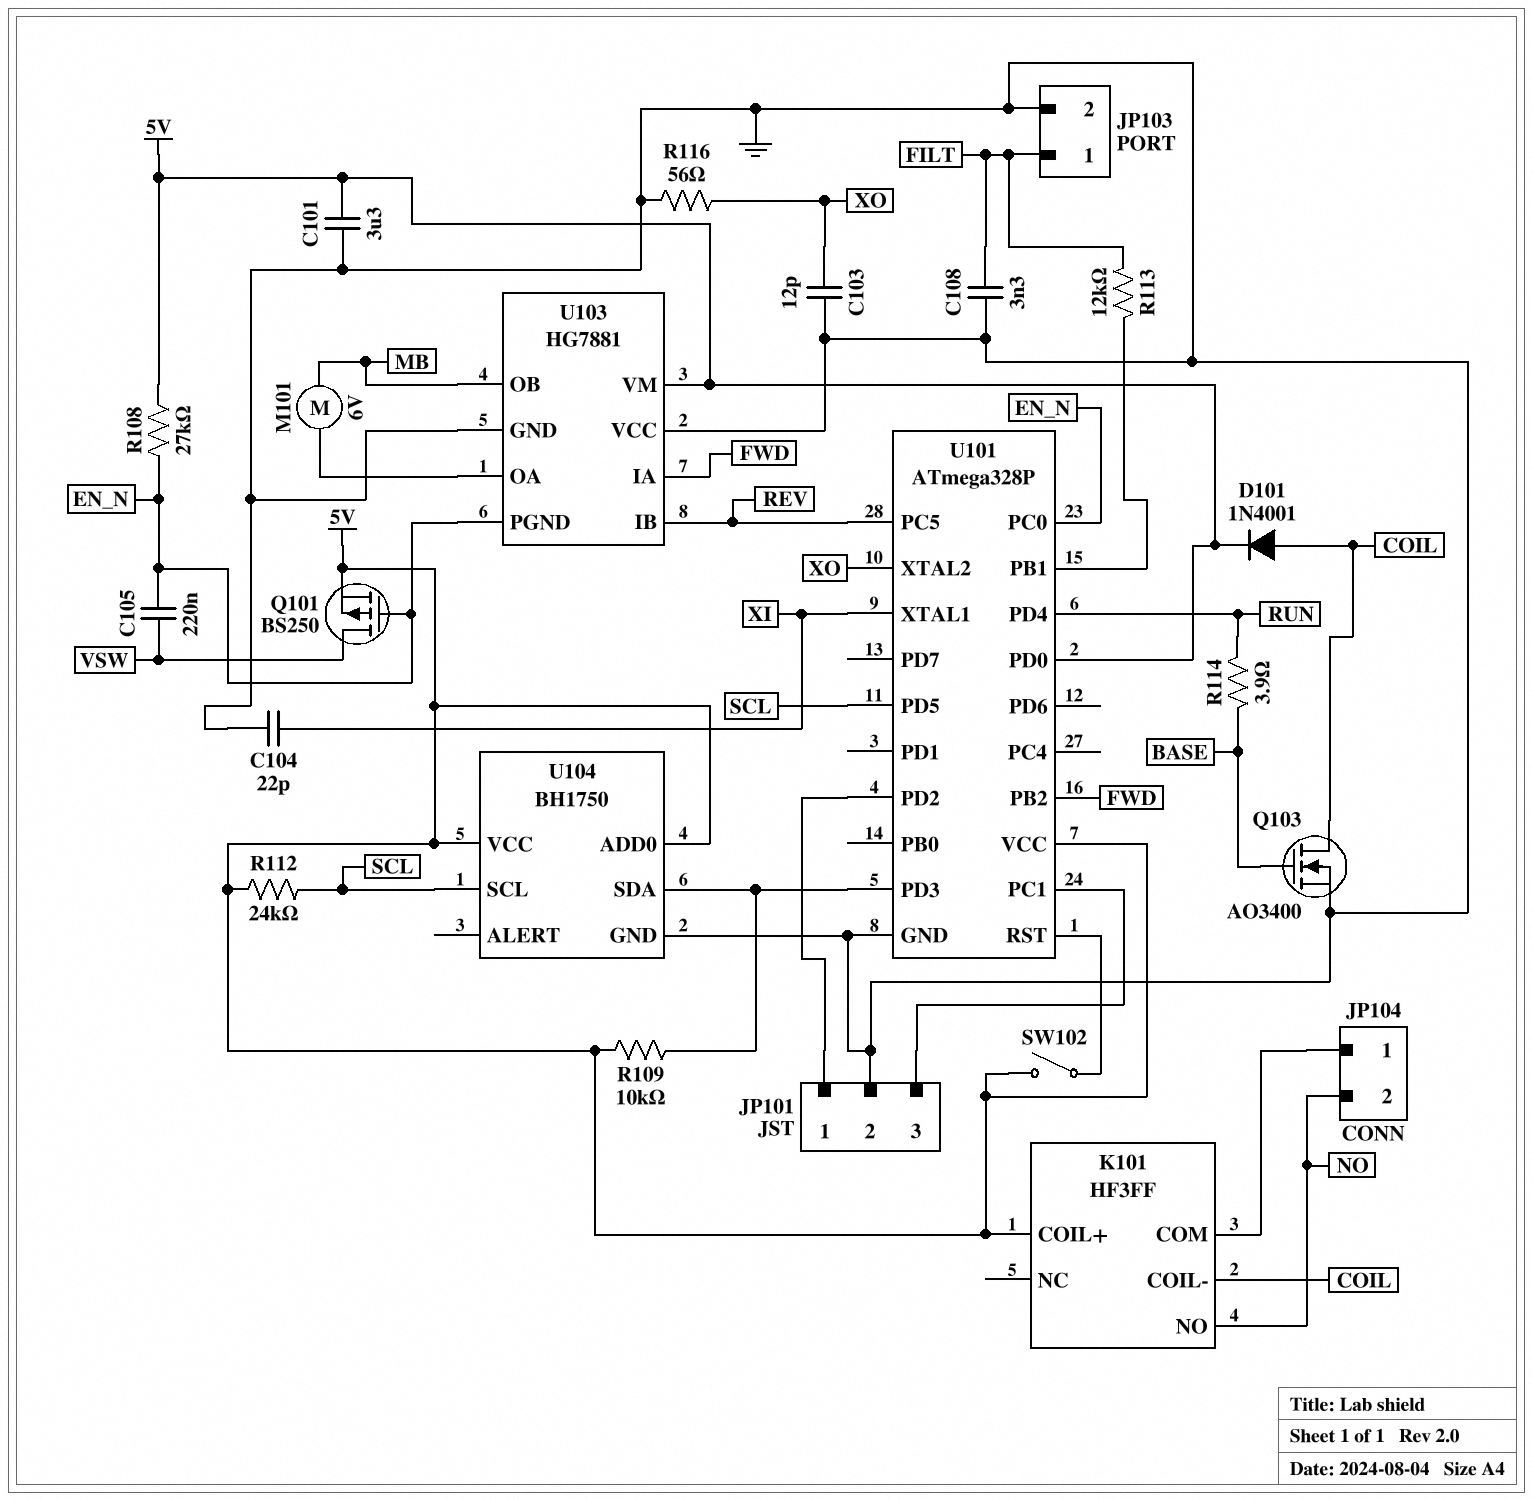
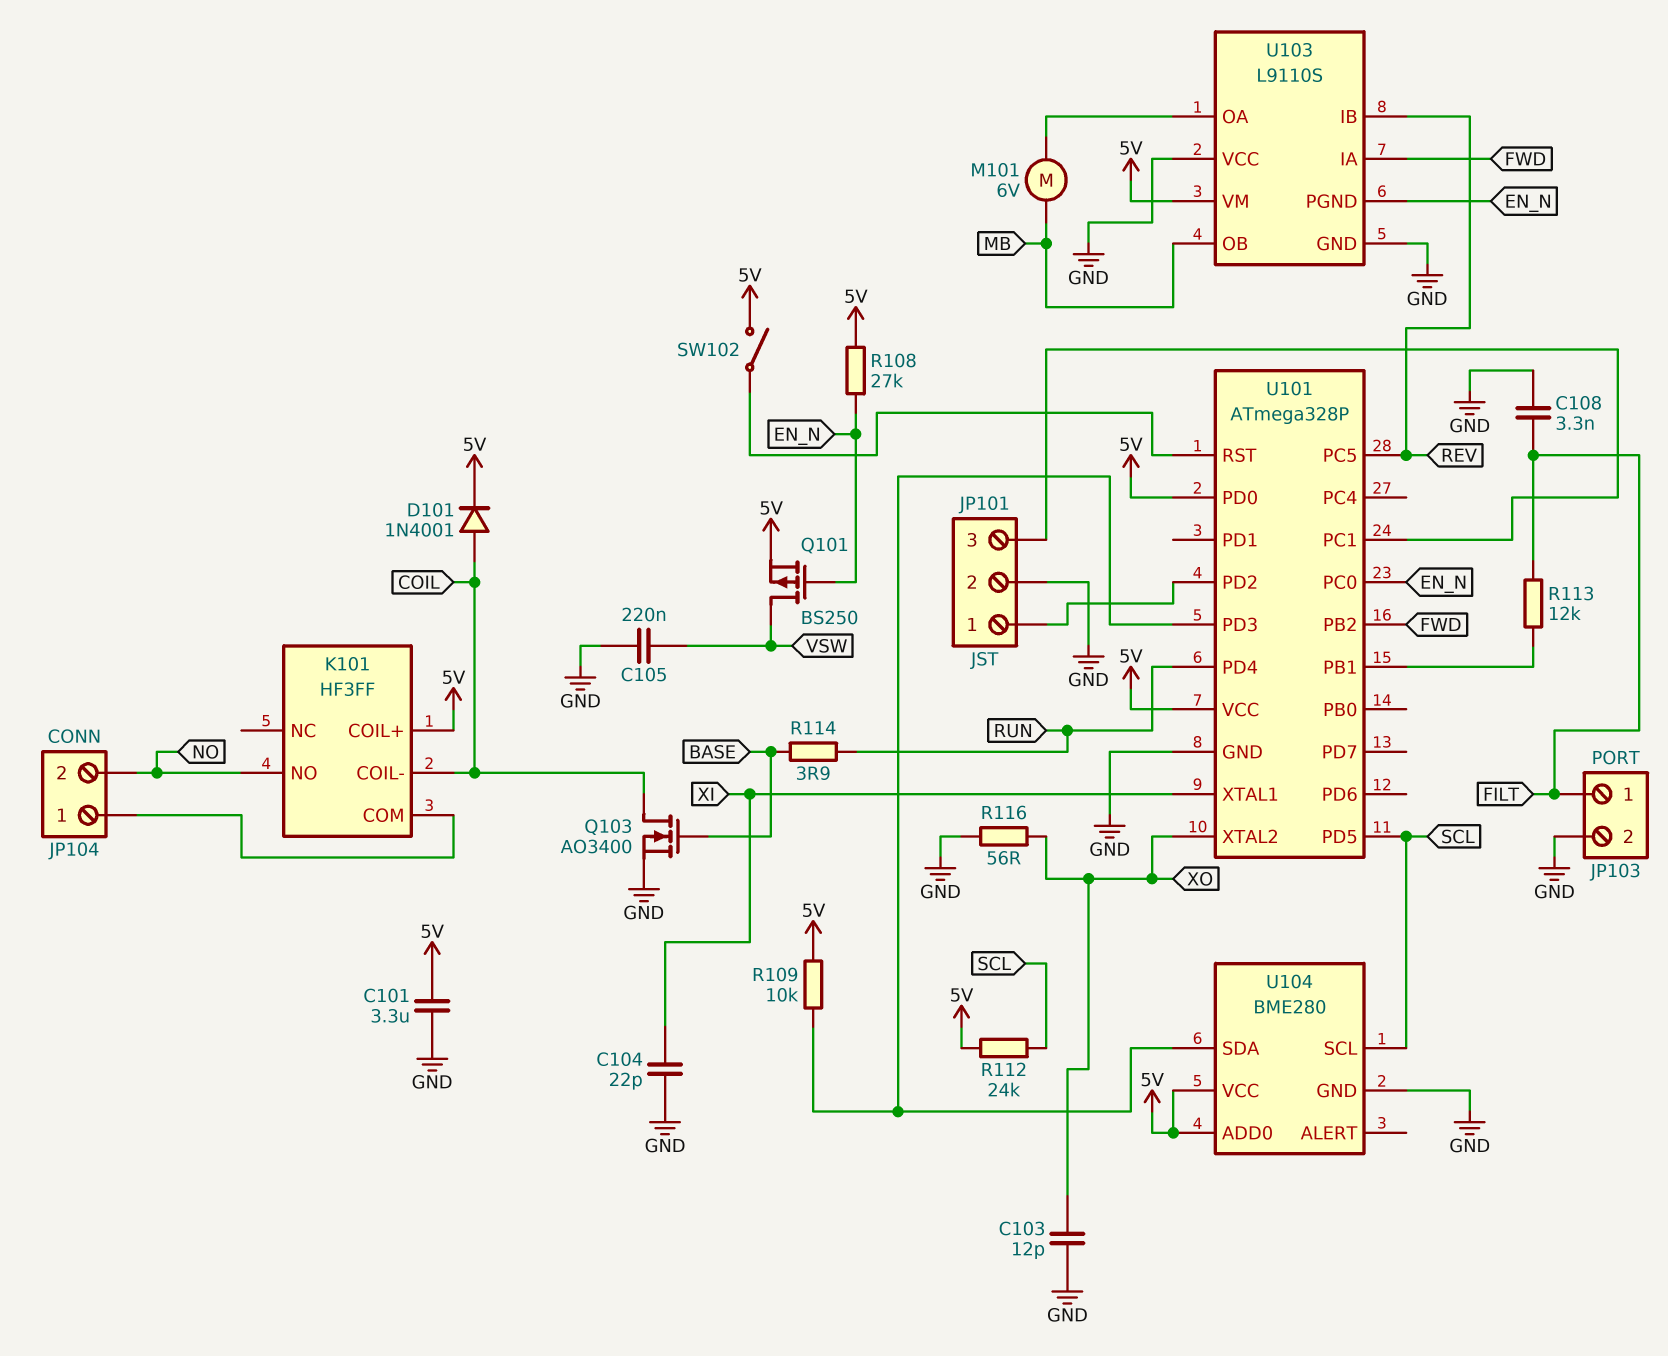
C105: 220nF (EN_N, VSW) -> 220nF (GND, VSW)
U103: HG7881 -> L9110S
U104: BH1750 -> BME280

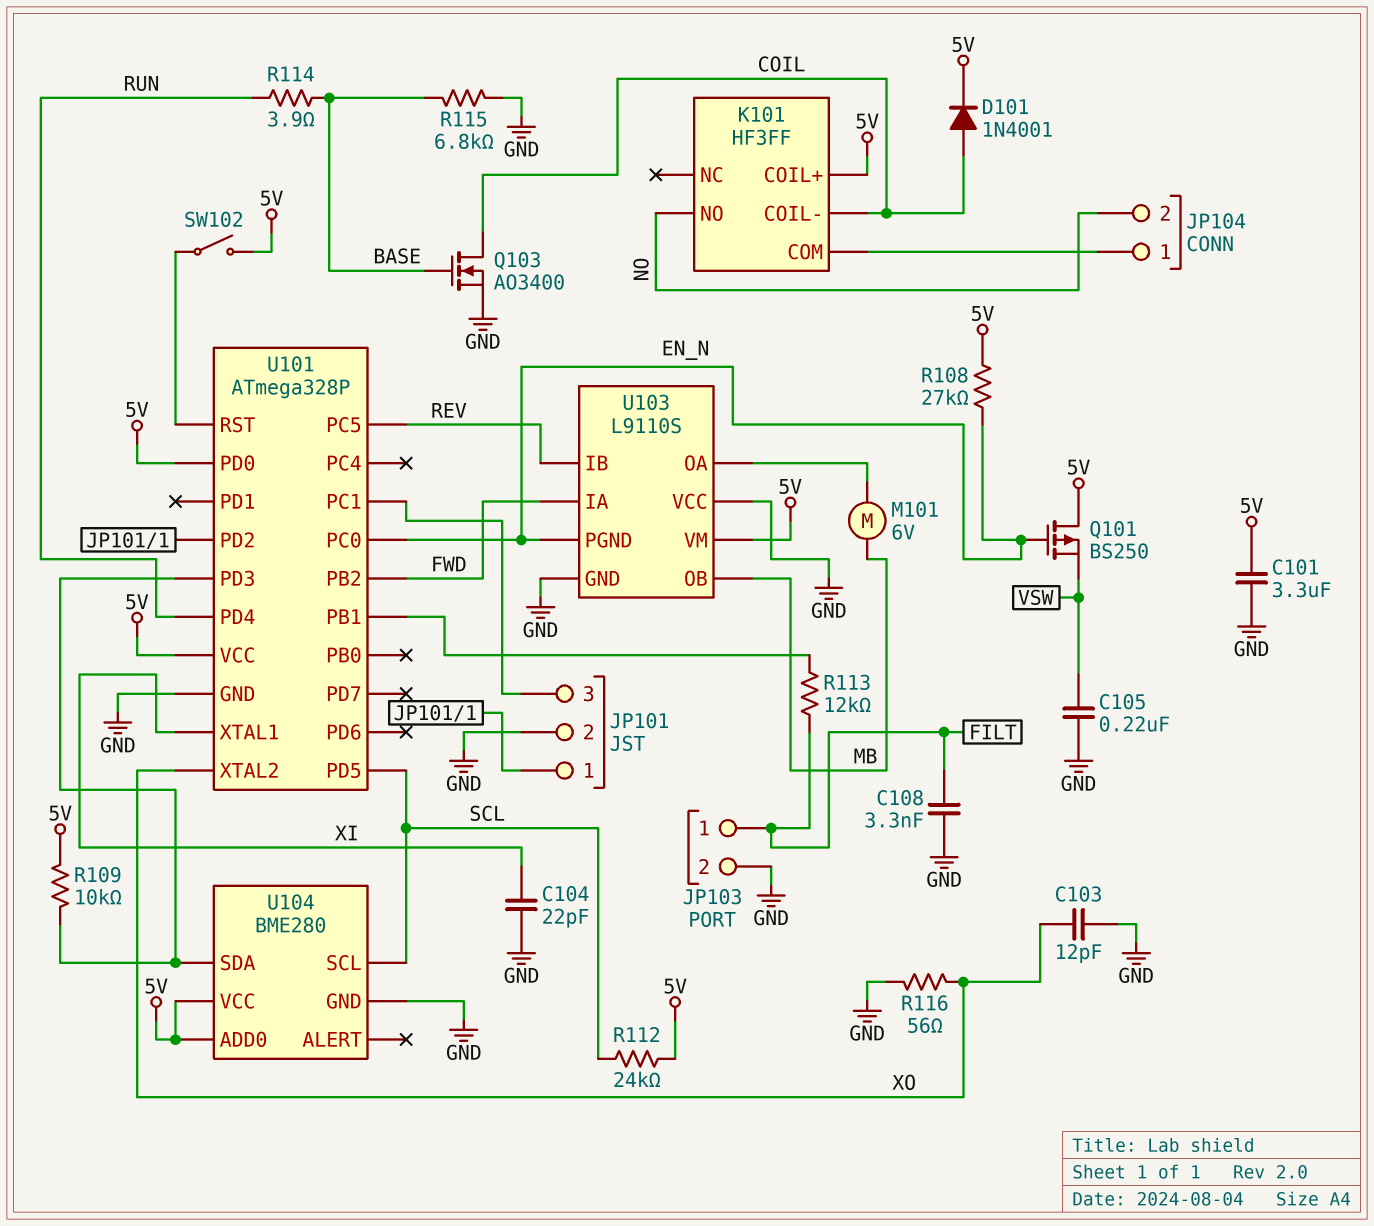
Q101: PMOS BS250 (G EN_N, D VSW, S 5V) -> PMOS BS250 (G EN_N, D 5V, S VSW)
R115: none -> 6.8k (BASE, GND)

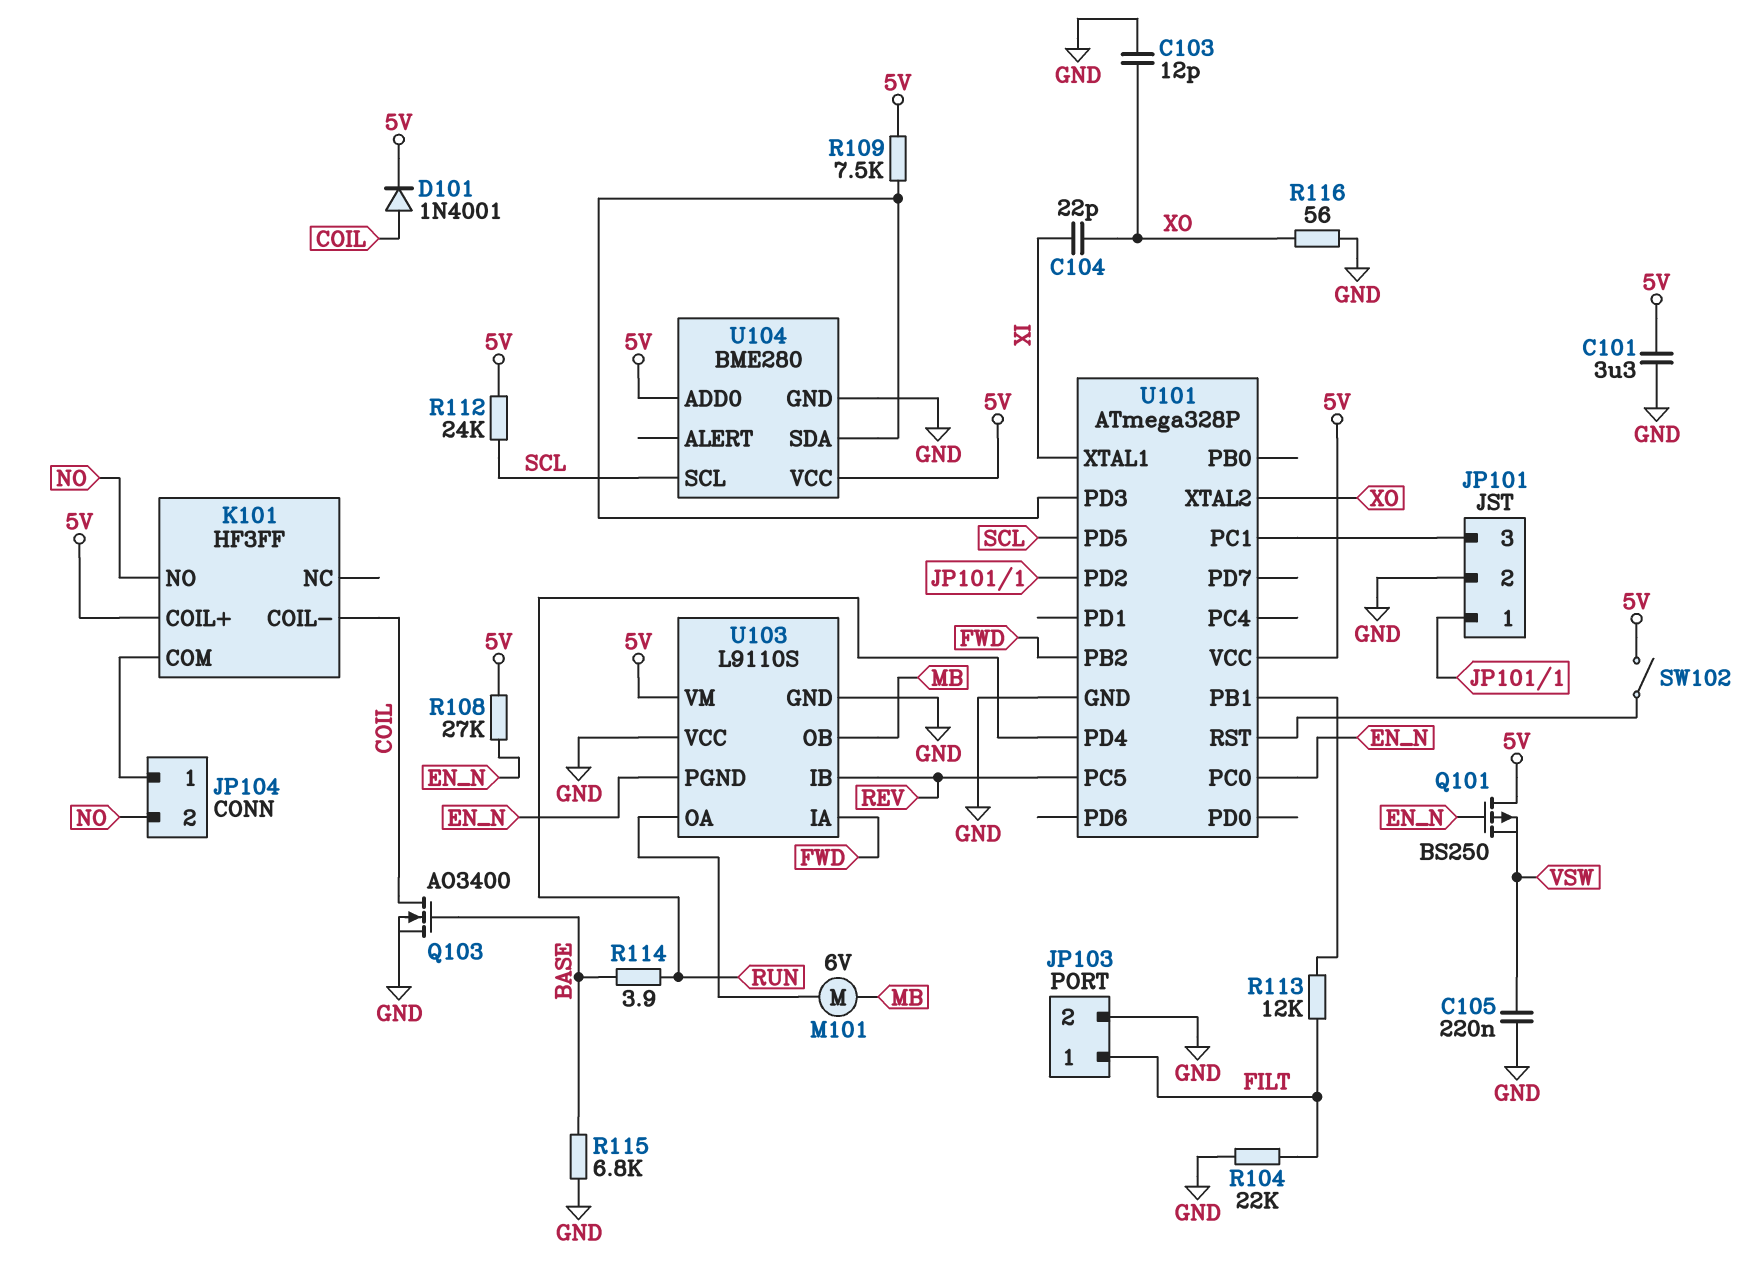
C104: 22pF (GND, XI) -> 22pF (XI, XO)
C108: 3.3nF (FILT, GND) -> none
R104: none -> 22k (FILT, GND)
R109: 10k (5V, U101/PD3) -> 7.5k (5V, U101/PD3)
U101 pin PD0: 5V -> none

